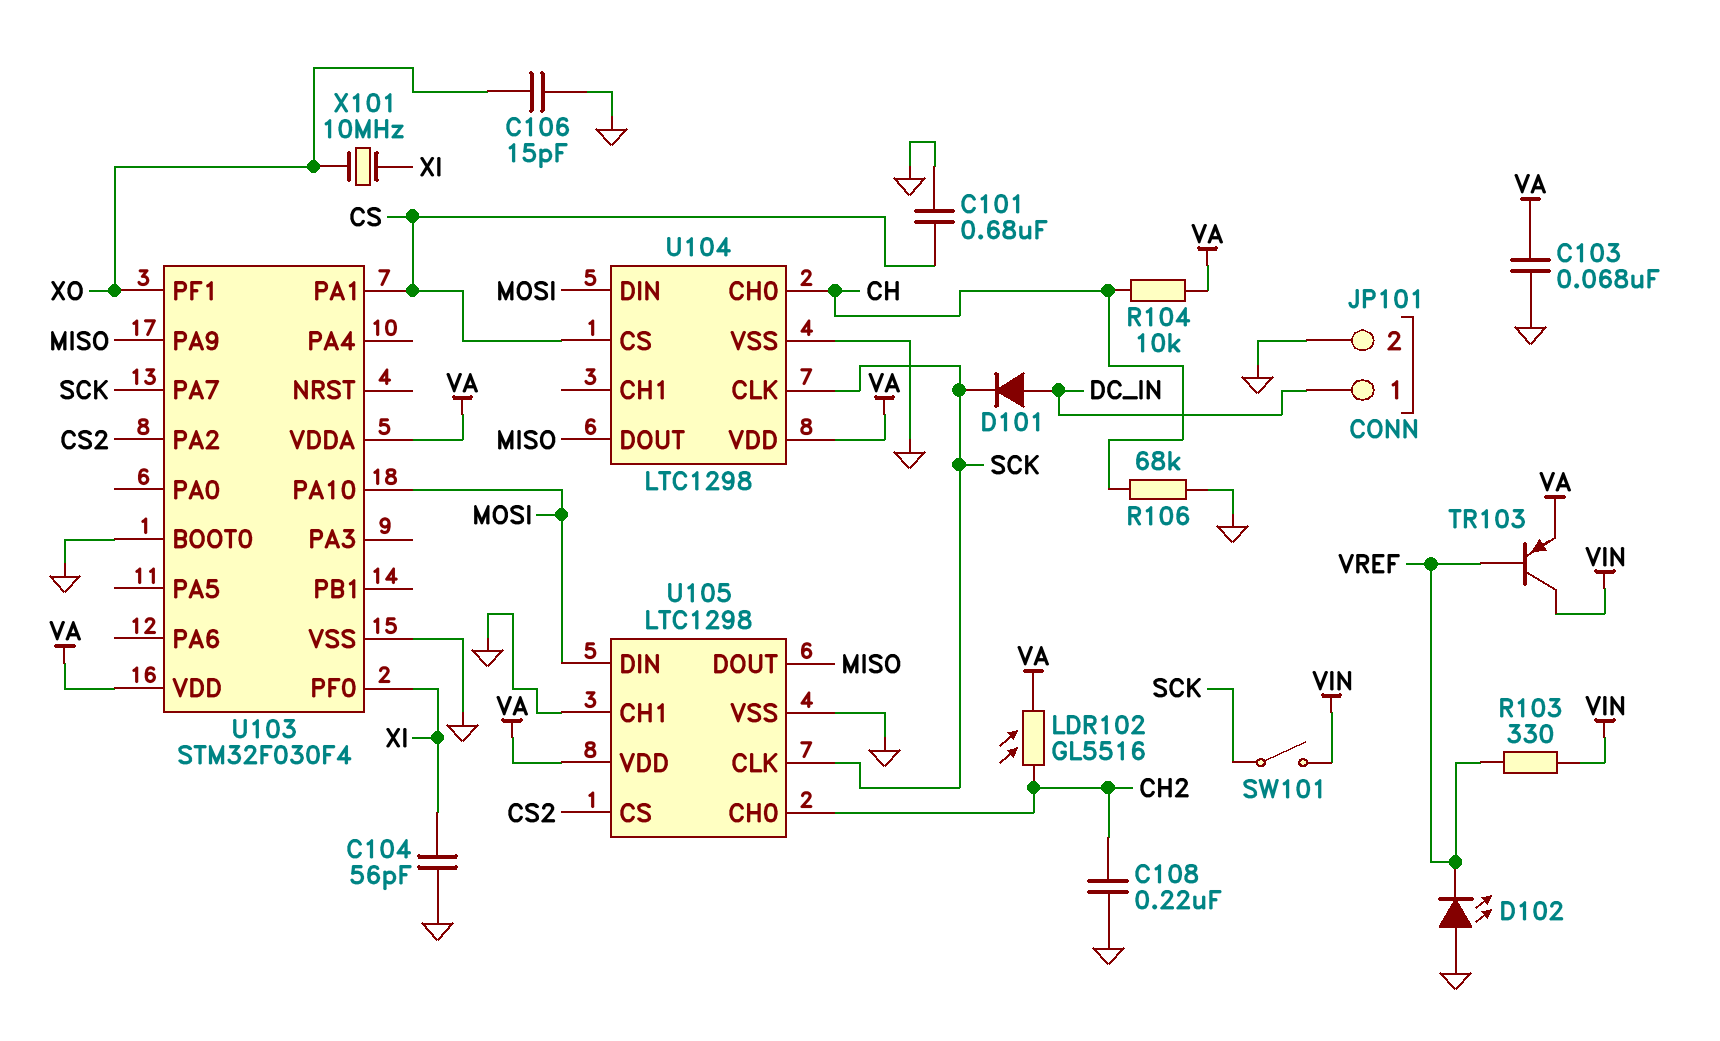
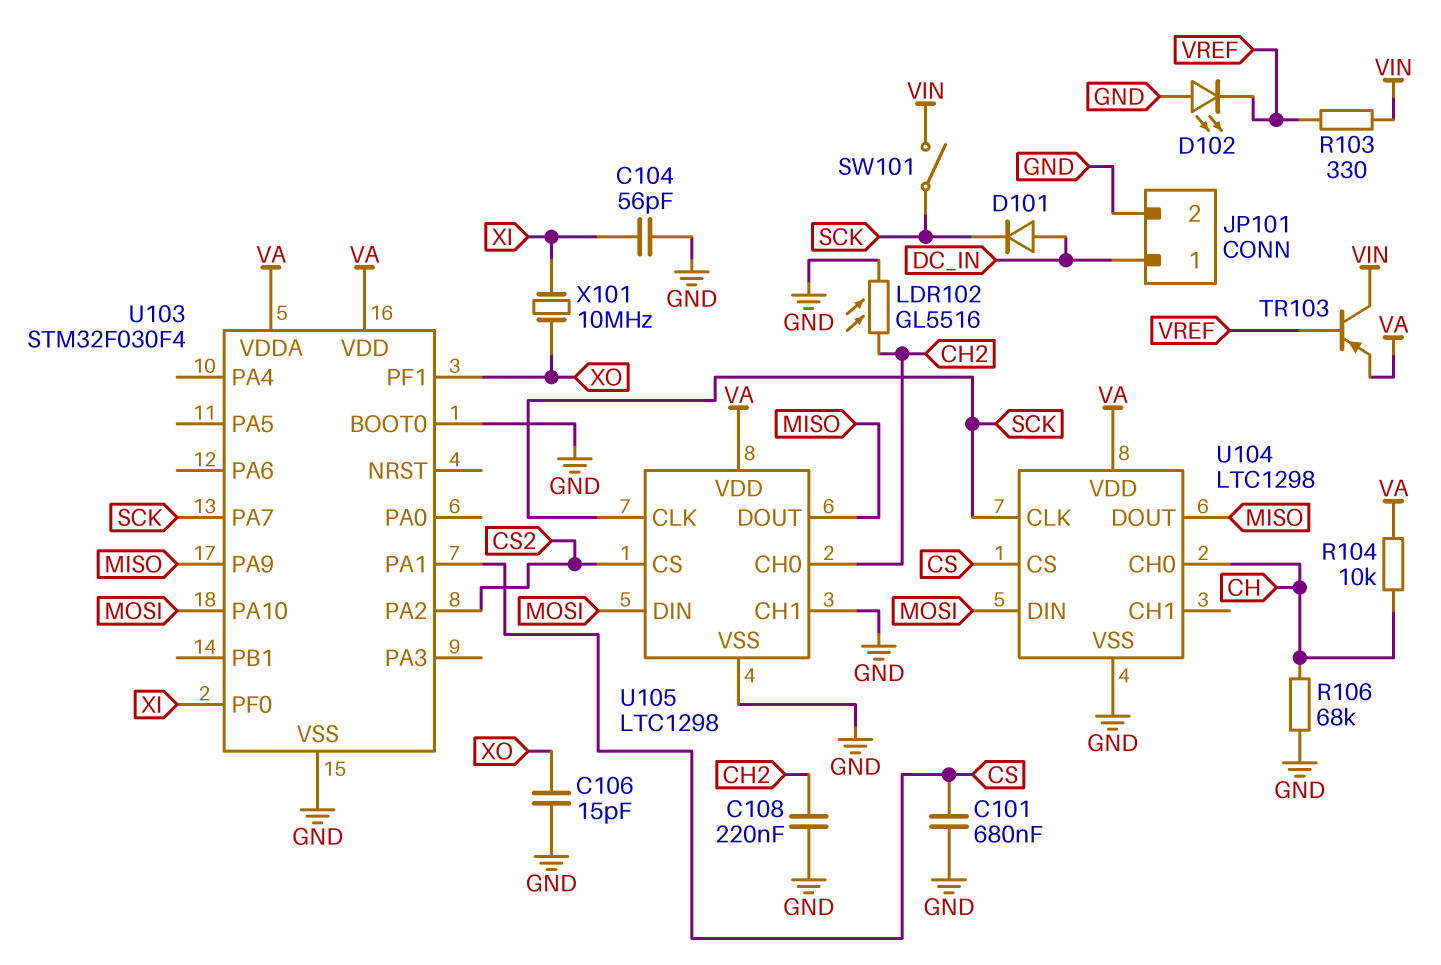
C103: 68nF (GND, VA) -> none
LDR102: GL5516 (CH2, VA) -> GL5516 (CH2, GND)

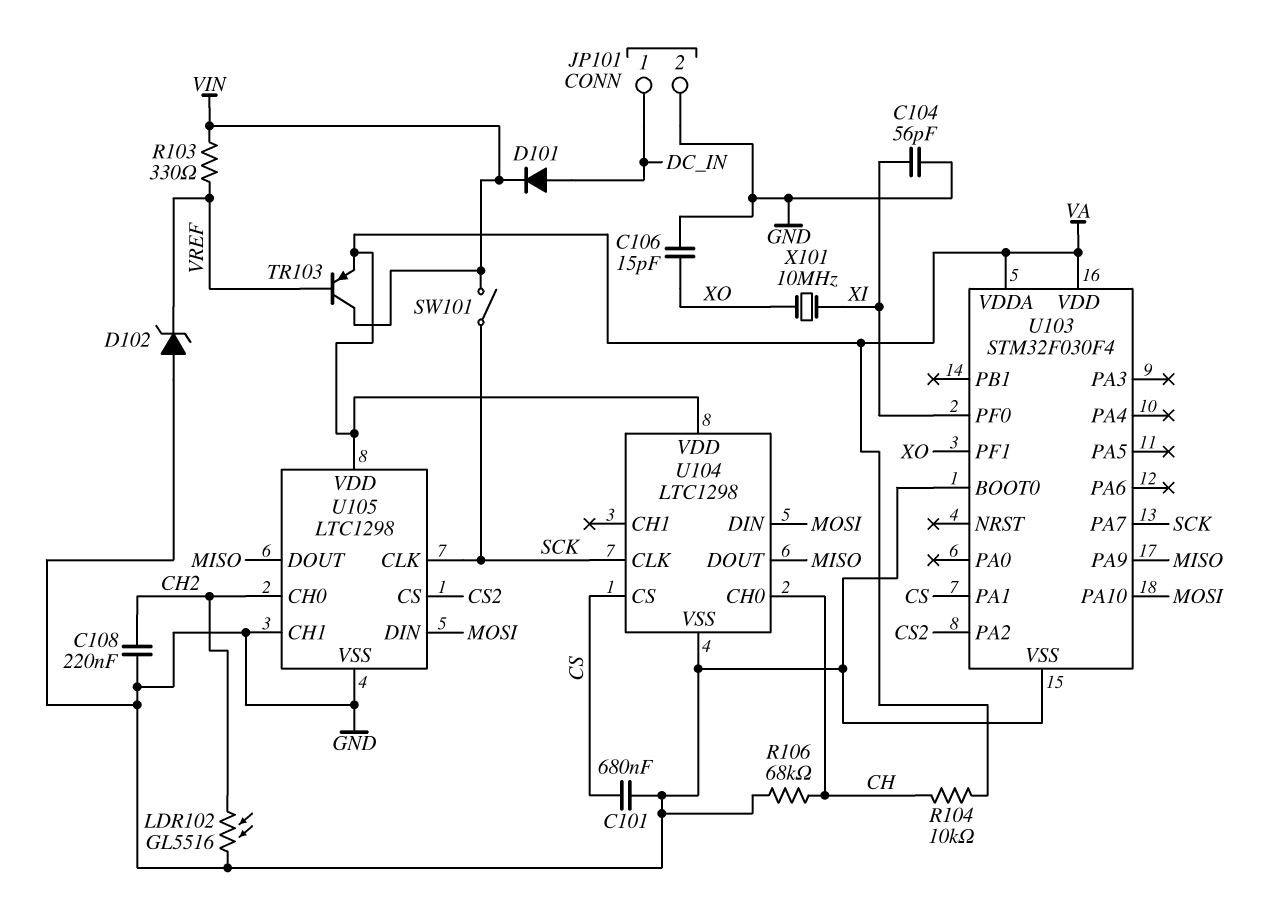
D101: diode (A DC_IN, K SCK) -> diode (A DC_IN, K VIN)
D102: LED (A GND, K VREF) -> zener (A GND, K VREF)

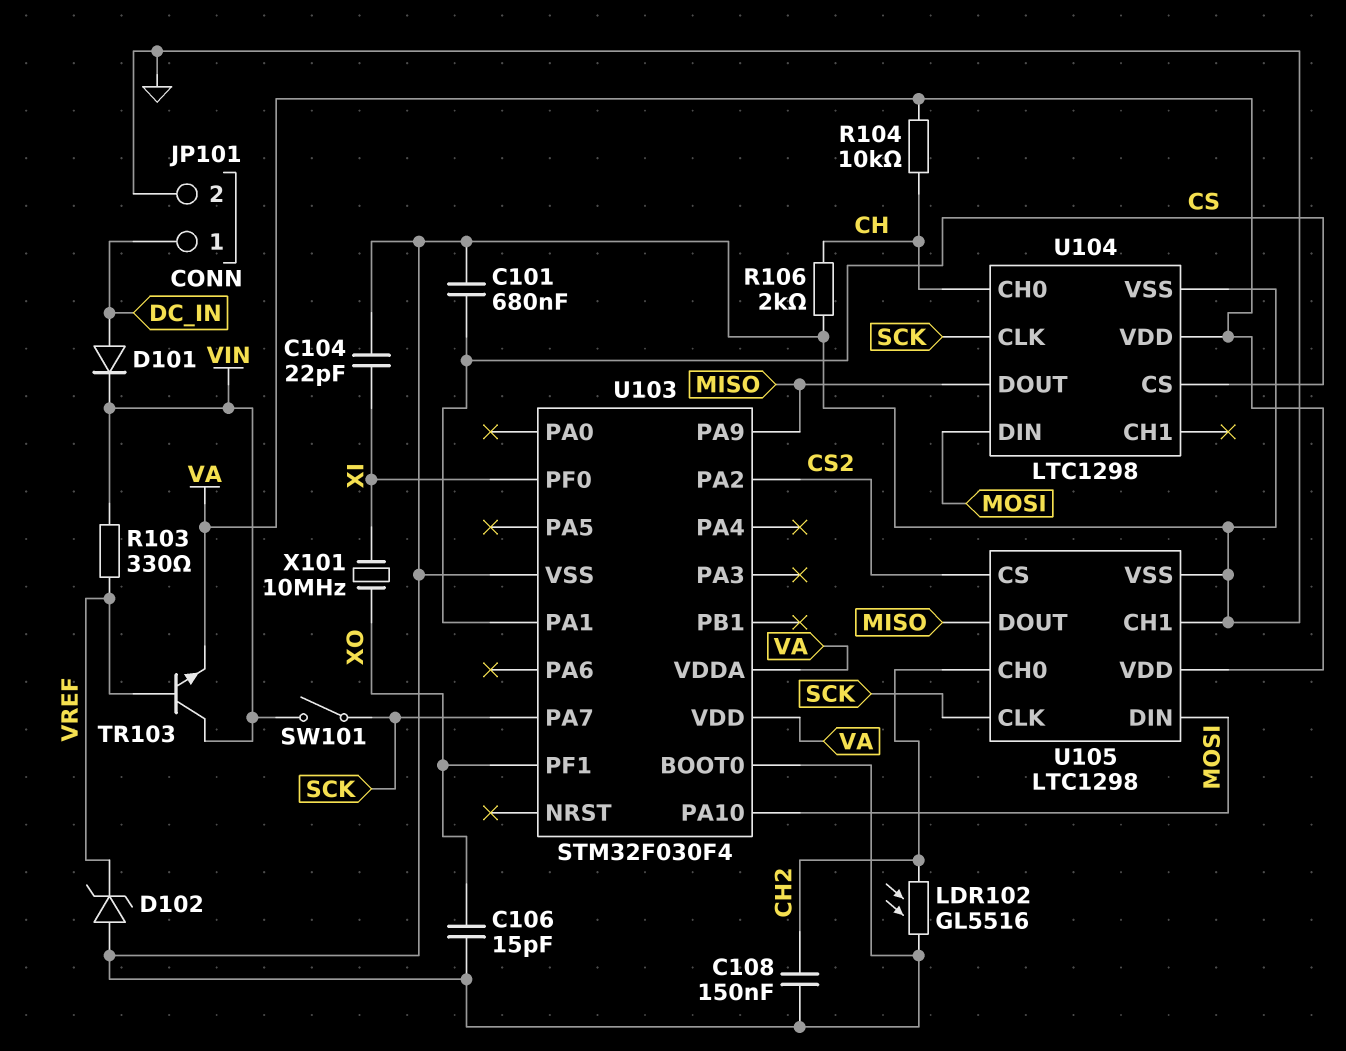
C104: 56pF (GND, XI) -> 22pF (GND, XI)
C108: 220nF (CH2, GND) -> 150nF (CH2, GND)
R106: 68k (CH, GND) -> 2k (CH, GND)
TR103: PNP (B VREF, C VIN, E VA) -> NPN (B VREF, C VIN, E VA)

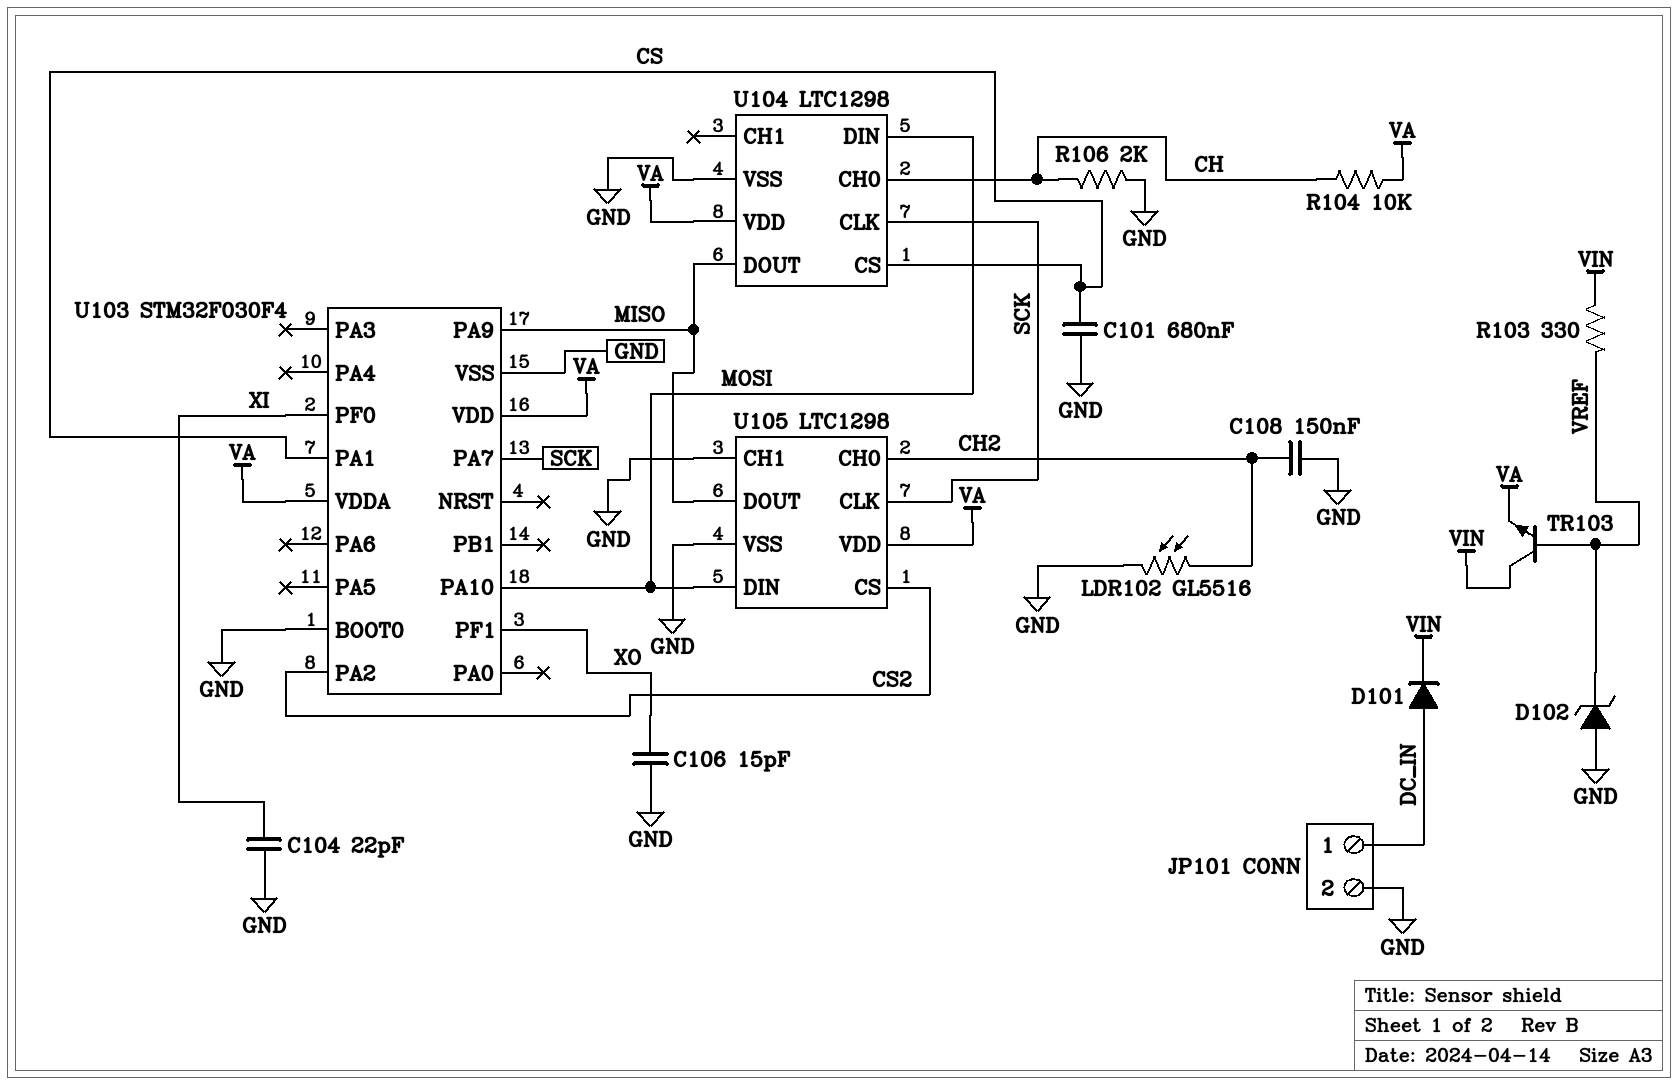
SW101: switch (SCK, VIN) -> none
X101: 10MHz (XI, XO) -> none

